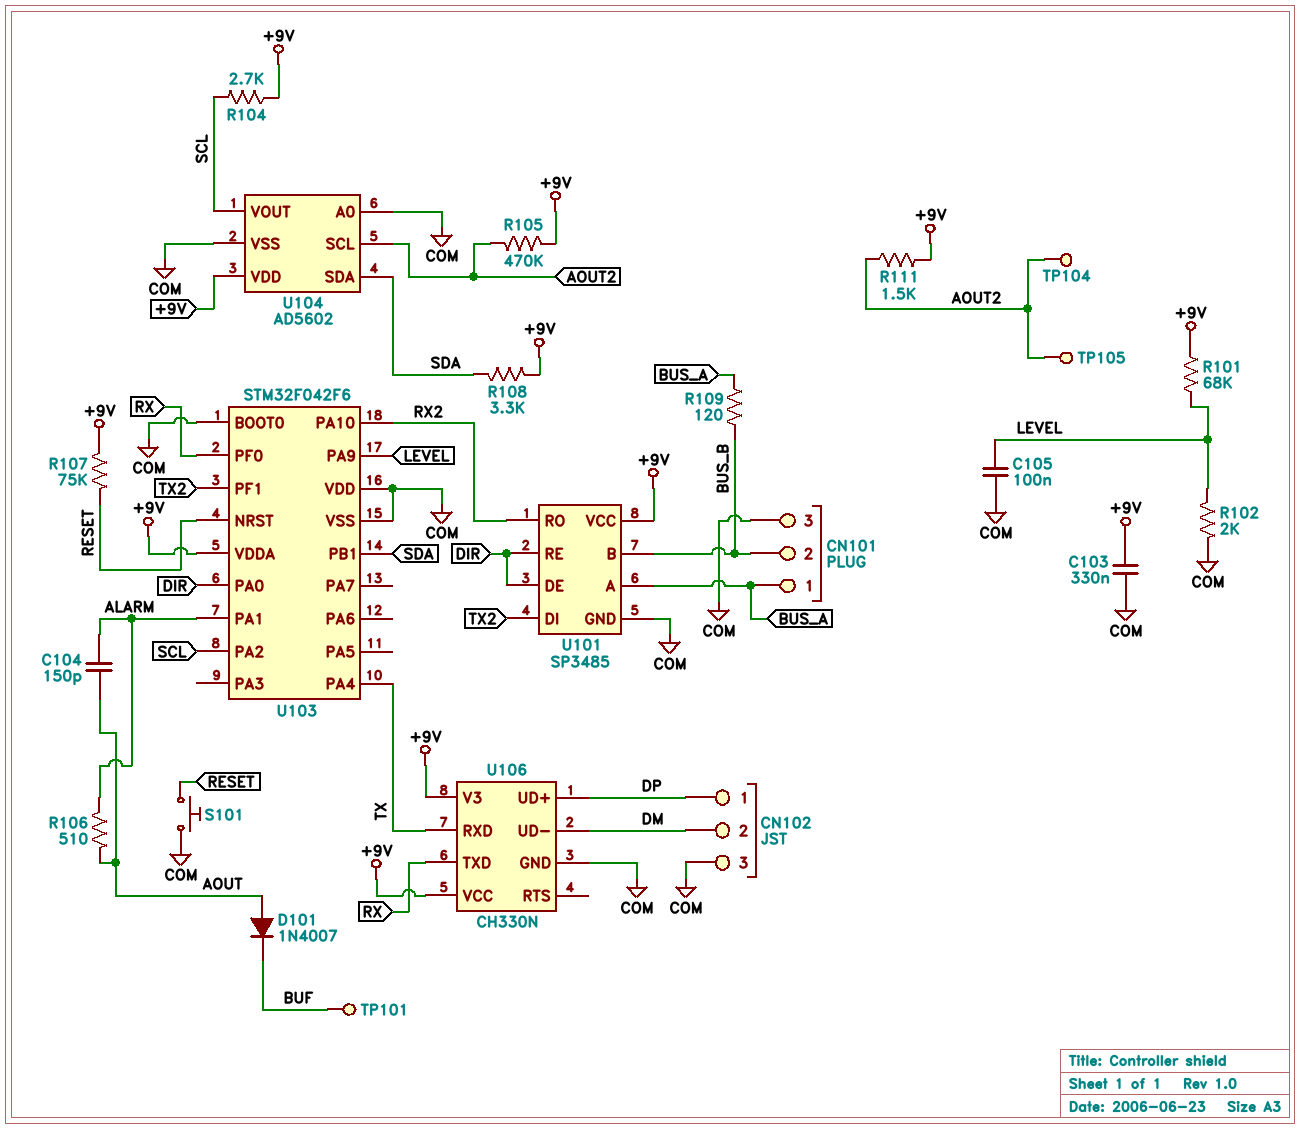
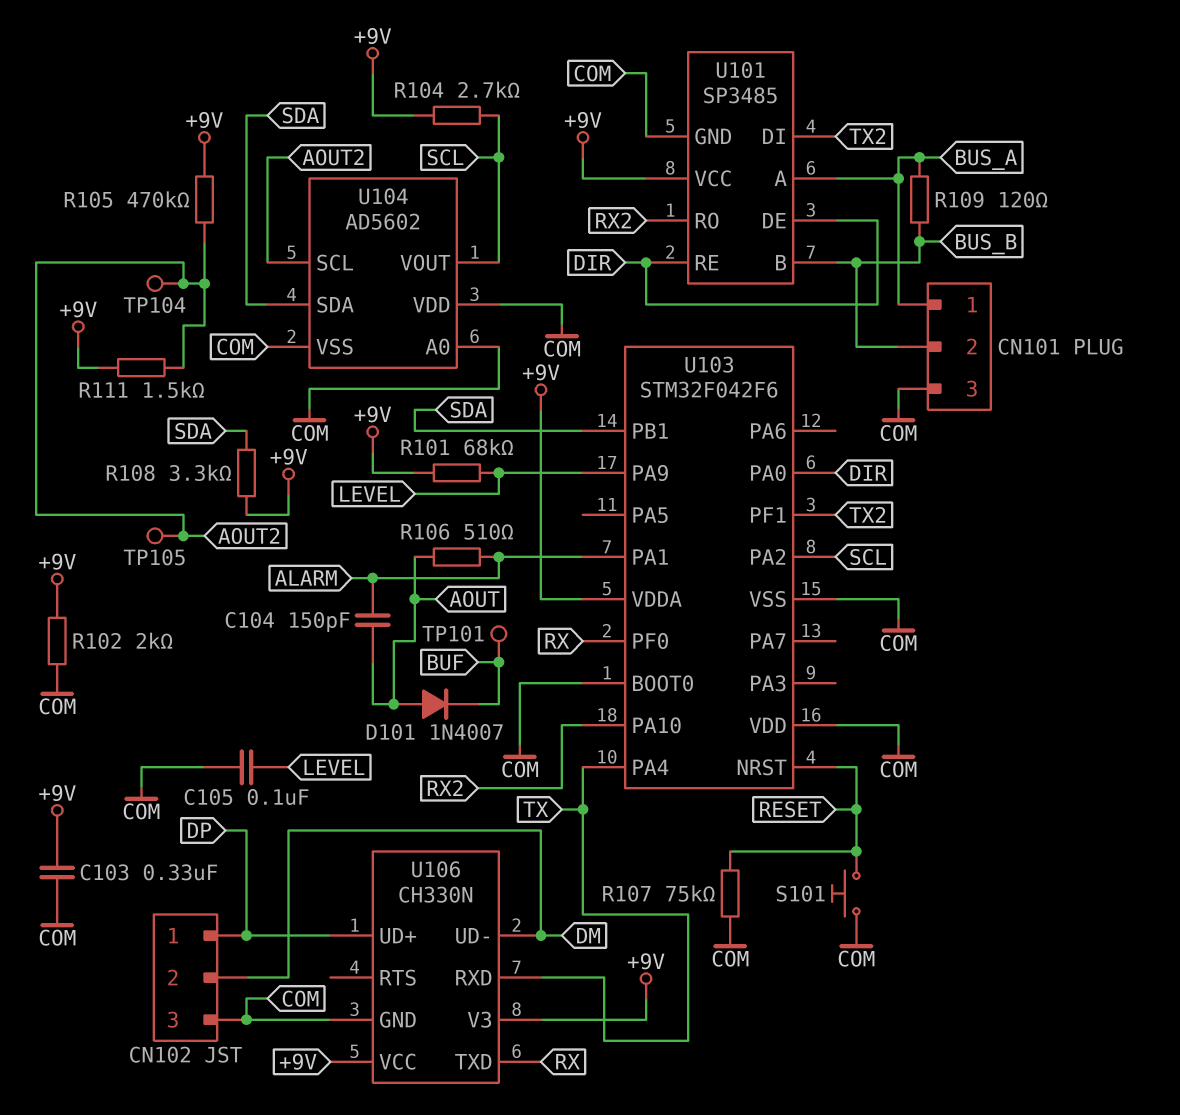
R102: 2k (COM, LEVEL) -> 2k (+9V, COM)
R107: 75k (+9V, RESET) -> 75k (COM, RESET)
U104 pin VDD: +9V -> COM

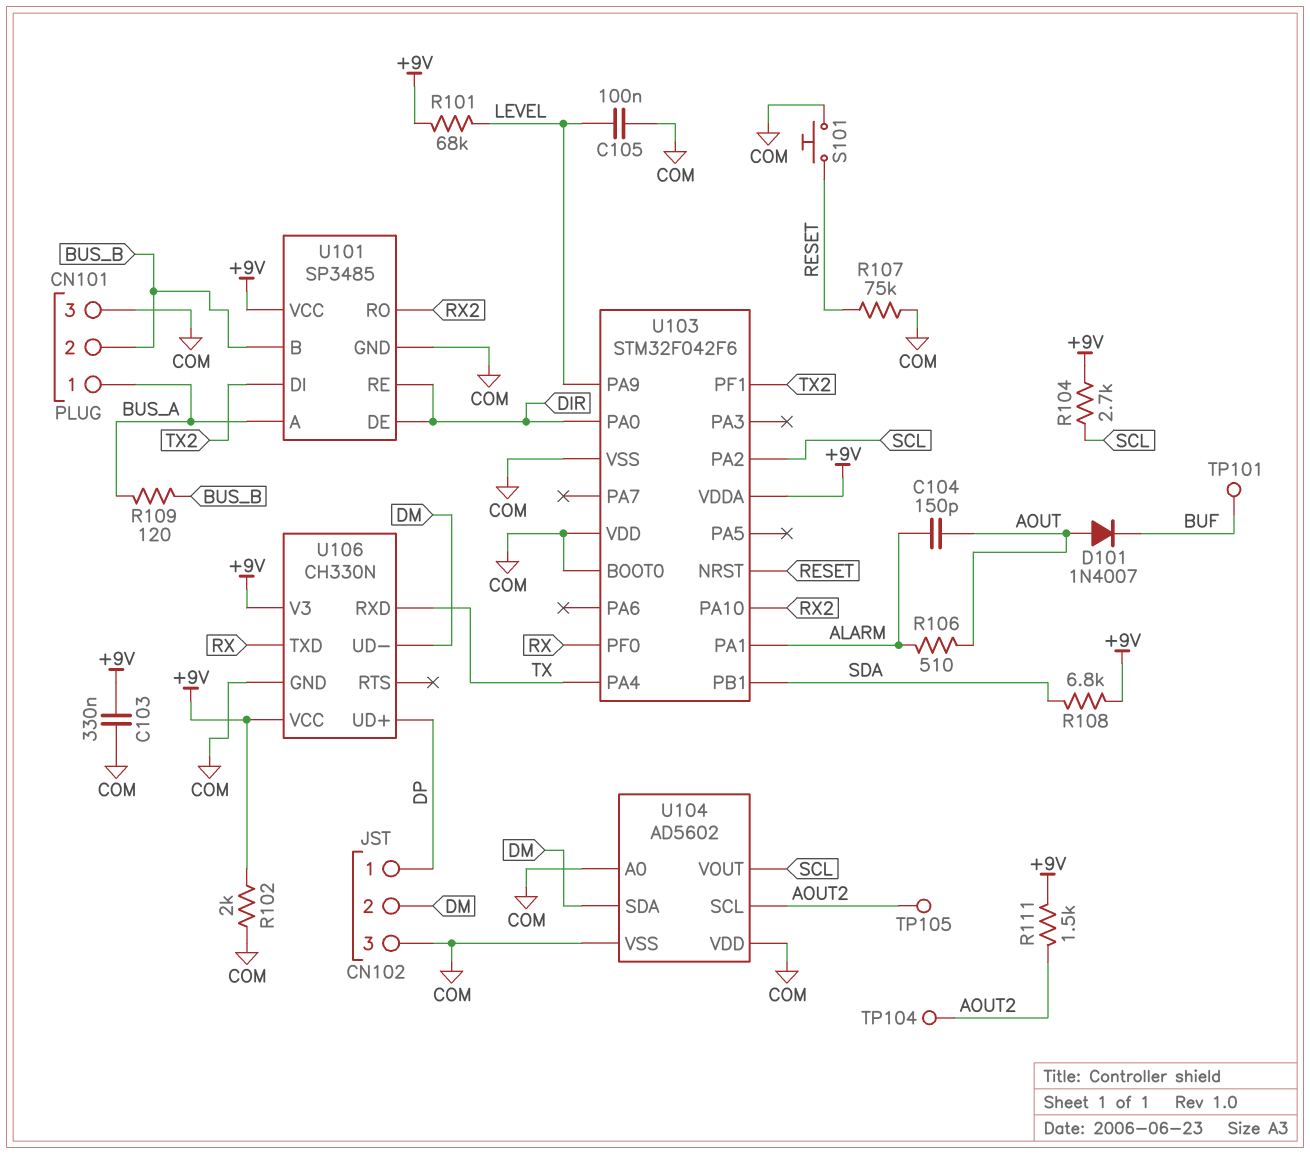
R105: 470k (+9V, AOUT2) -> none
R108: 3.3k (+9V, SDA) -> 6.8k (+9V, SDA)
U104 pin SDA: SDA -> DM

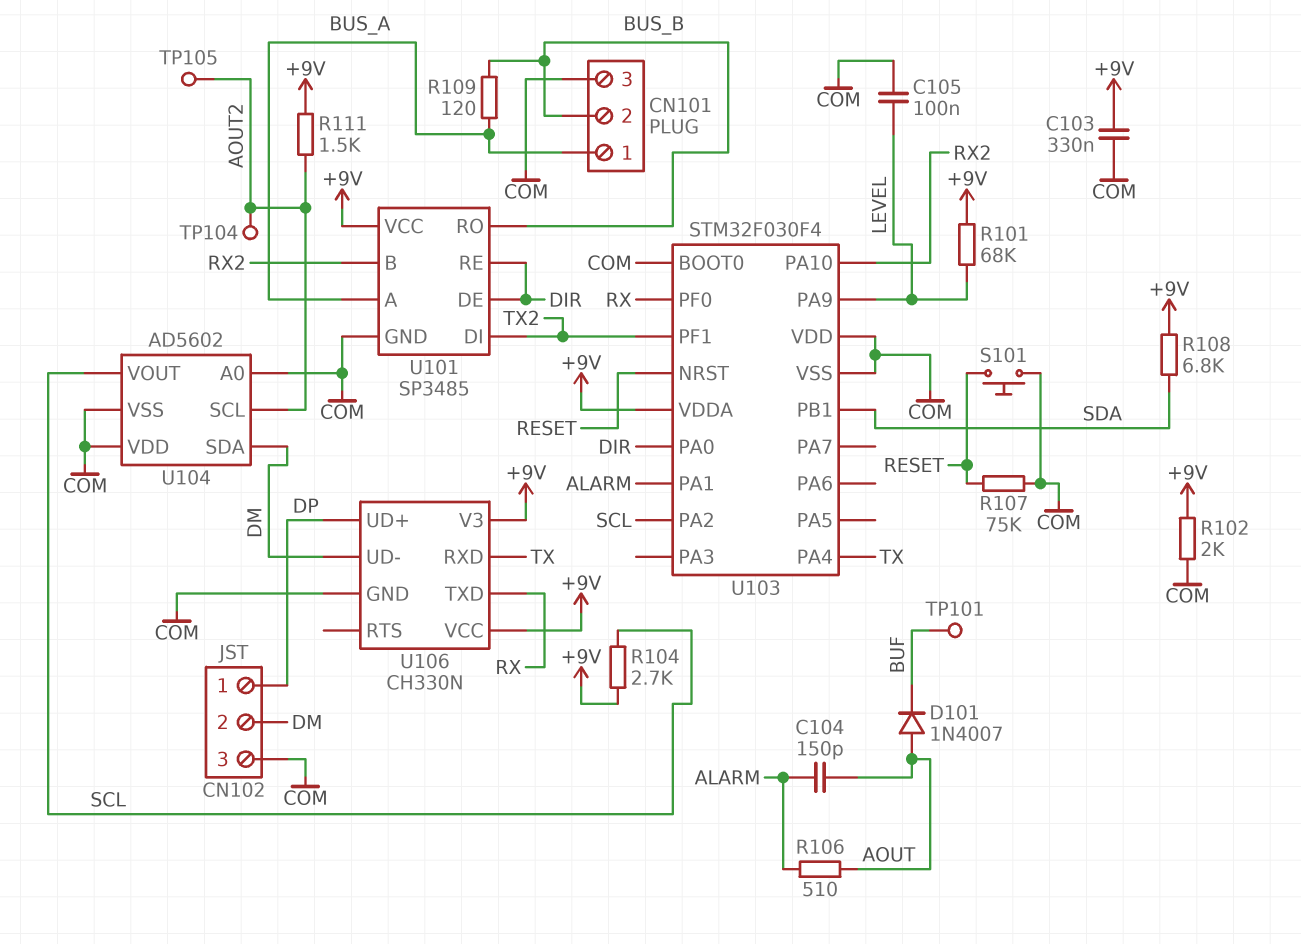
U101 pin B: BUS_B -> RX2
U101 pin RO: RX2 -> BUS_B
U103: STM32F042F6 -> STM32F030F4

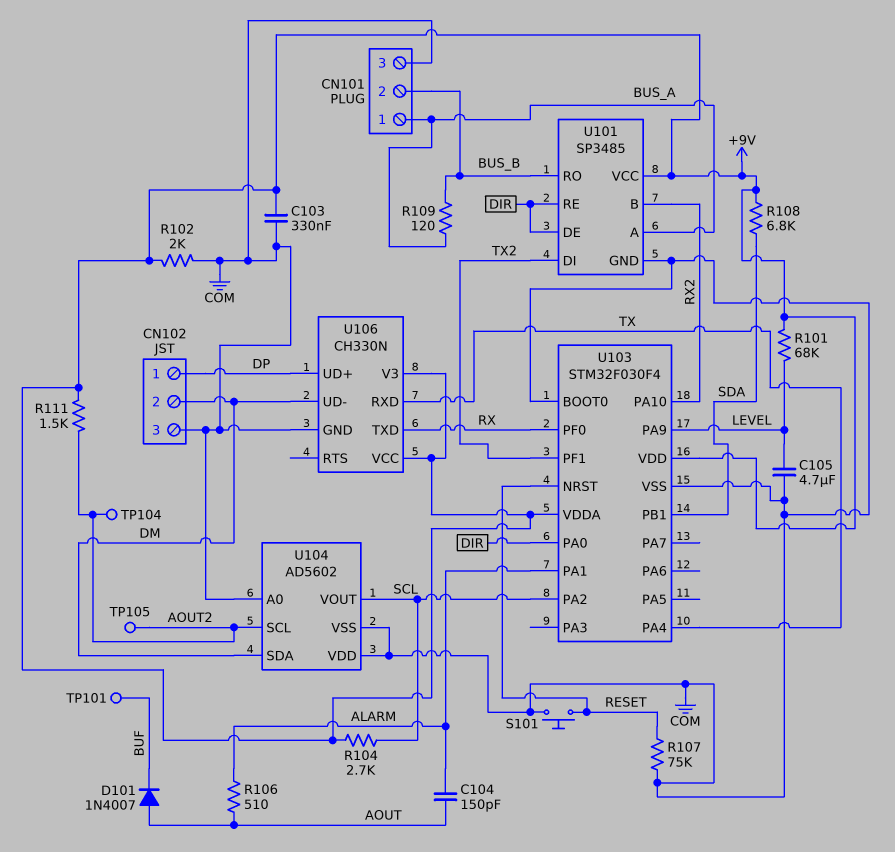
C105: 100nF (COM, LEVEL) -> 4.7uF (COM, LEVEL)
U103 pin VDD: COM -> +9V

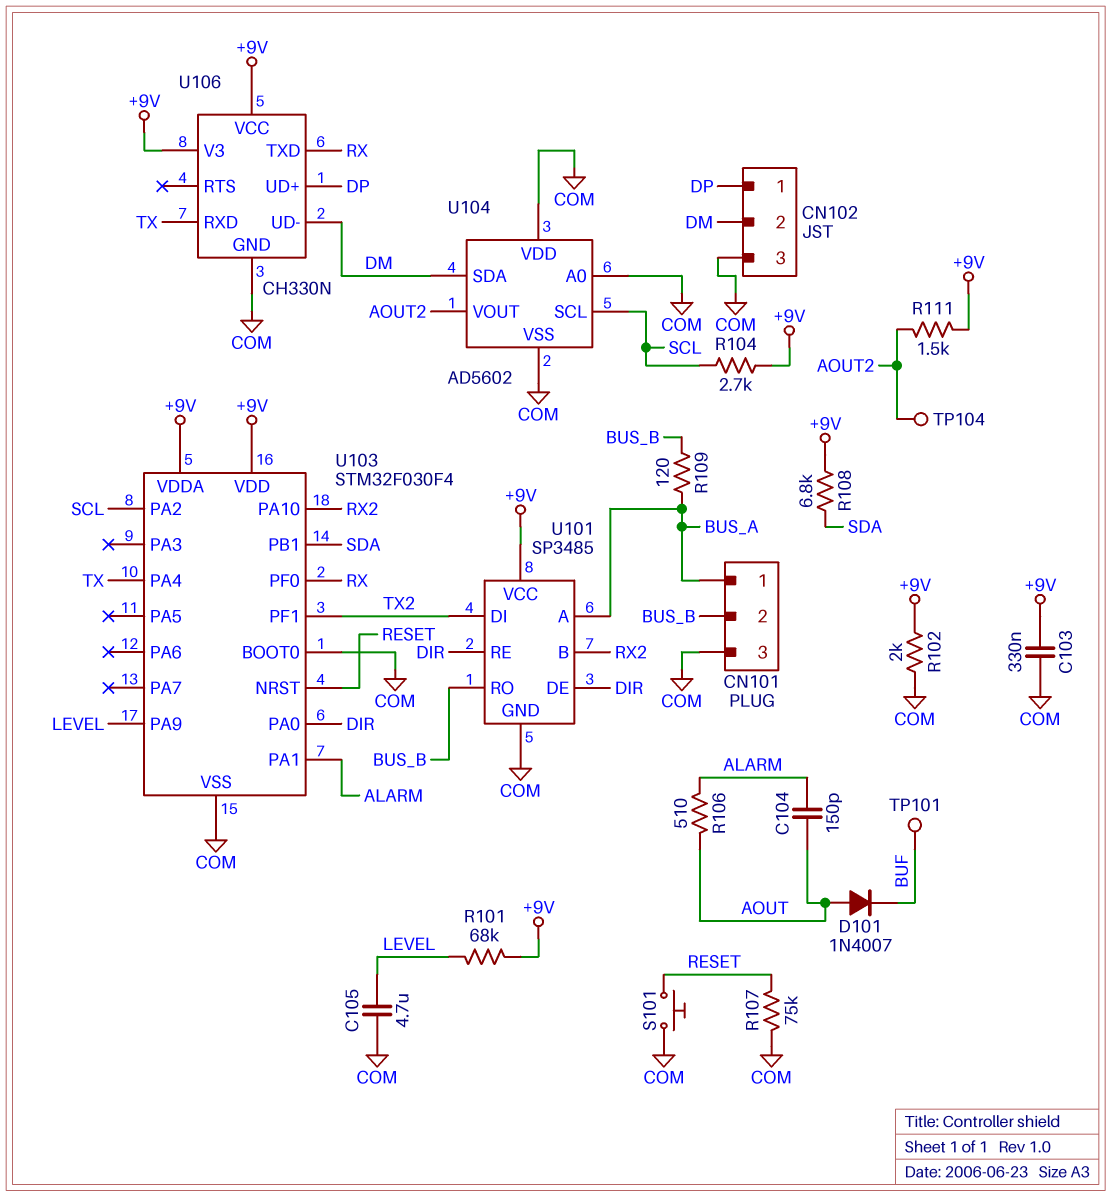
TP105: test point (AOUT2) -> none
U104 pin SCL: AOUT2 -> SCL
U104 pin VOUT: SCL -> AOUT2

